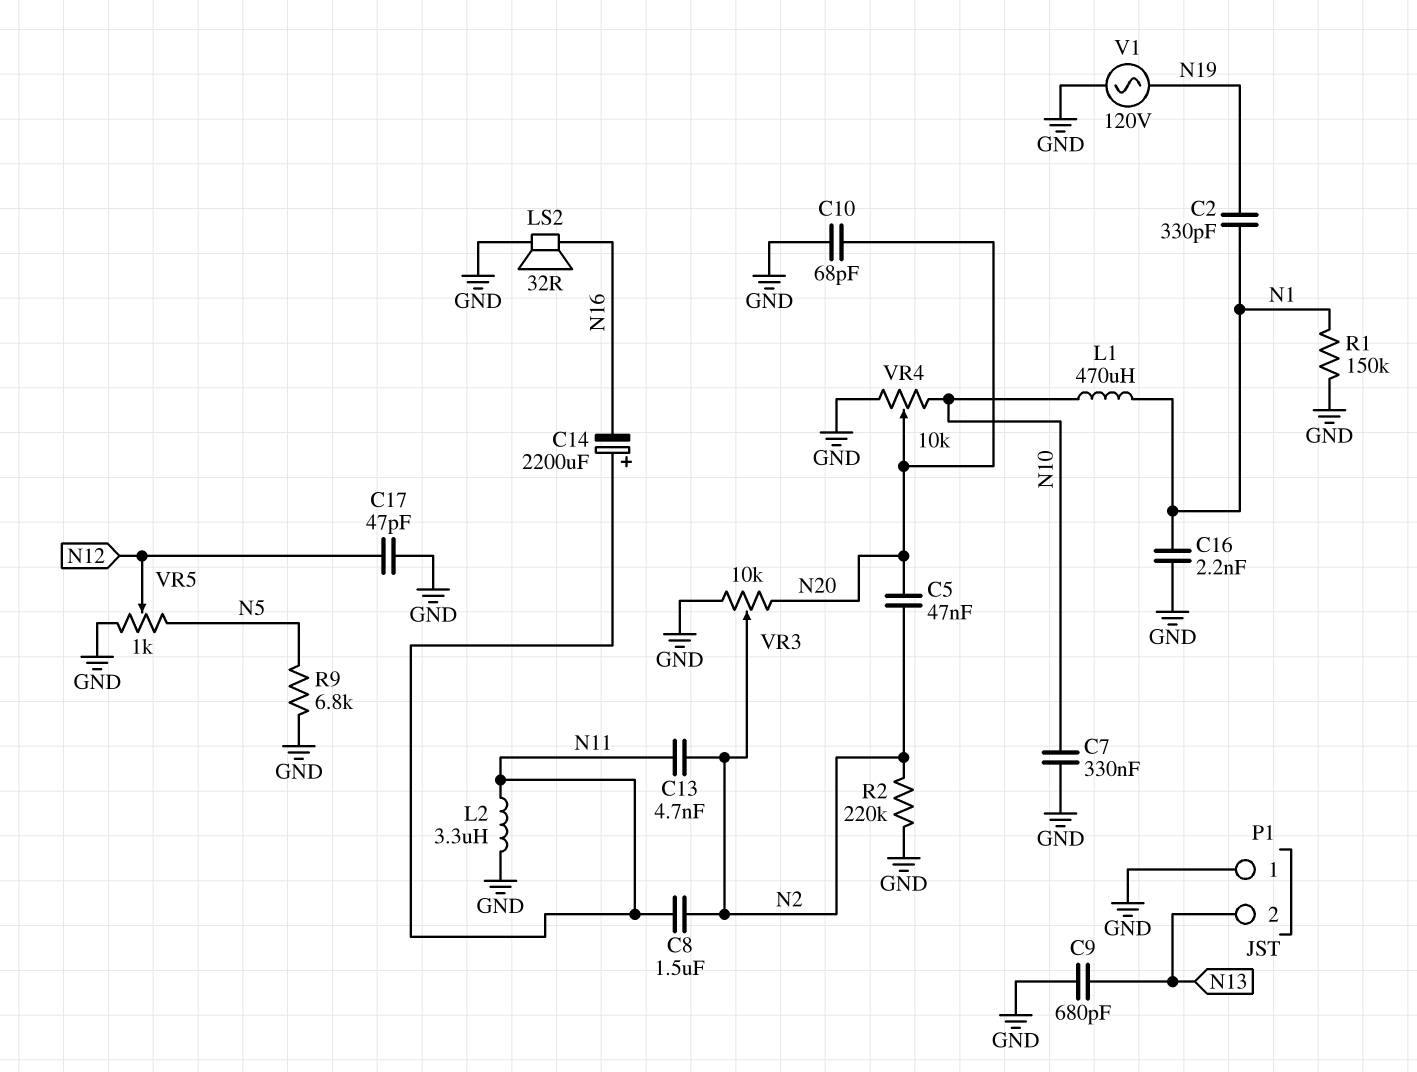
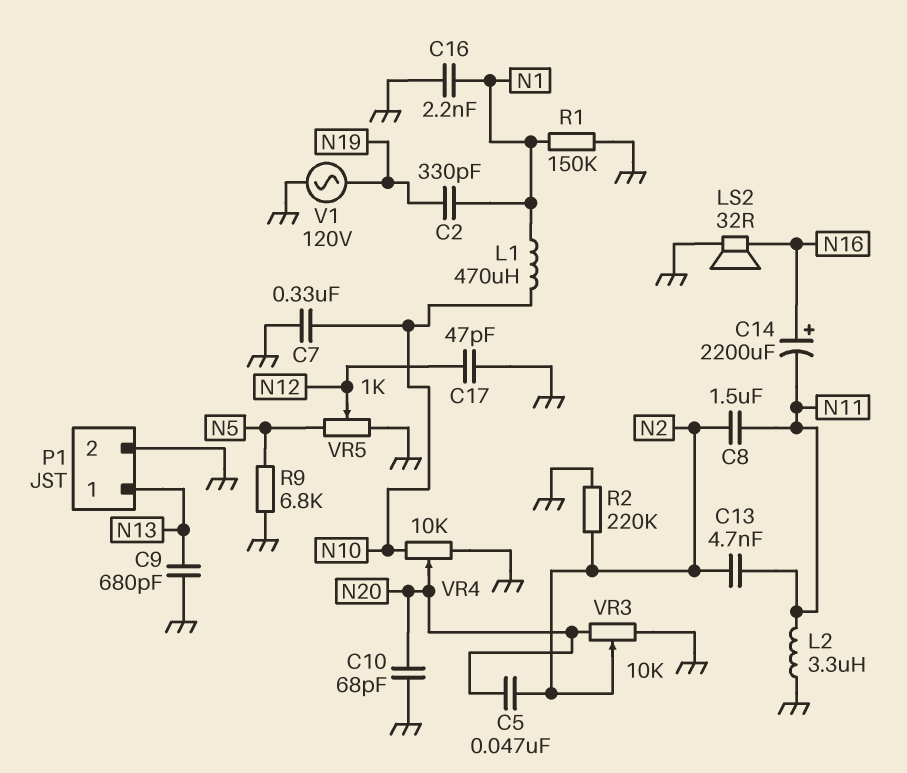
C14: 2200uF (plus N11, minus N16) -> 2200uF (plus N16, minus N11)
P1 pin 1: GND -> N13
P1 pin 2: N13 -> GND

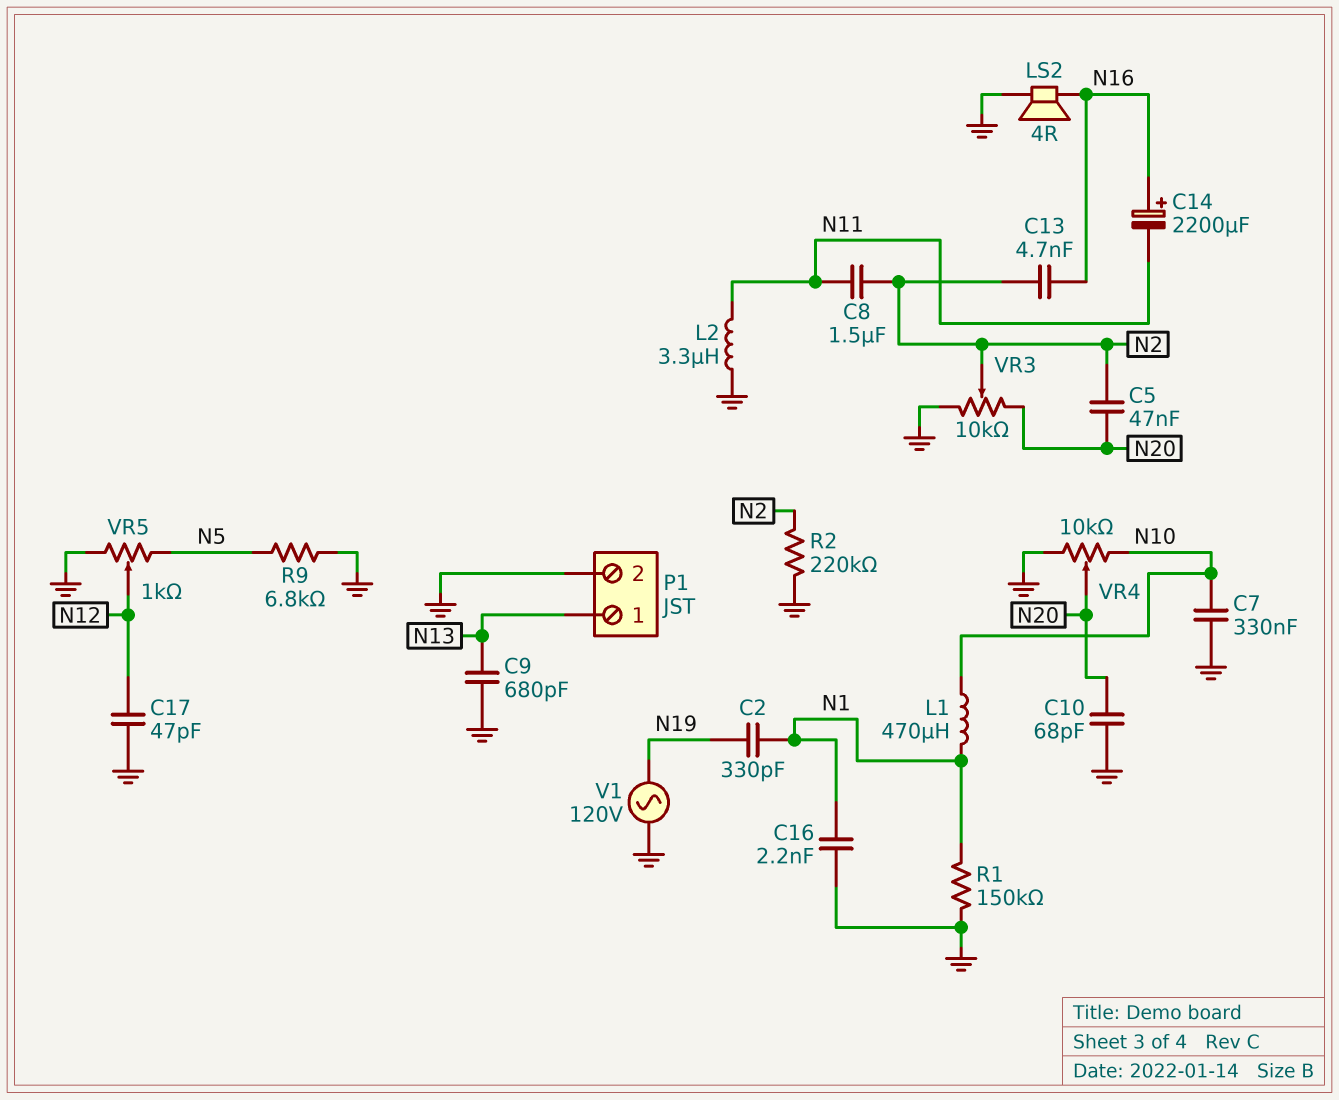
C13: 4.7nF (N2, N11) -> 4.7nF (N2, N16)
LS2: speaker 32R (GND, N16) -> speaker 4R (GND, N16)

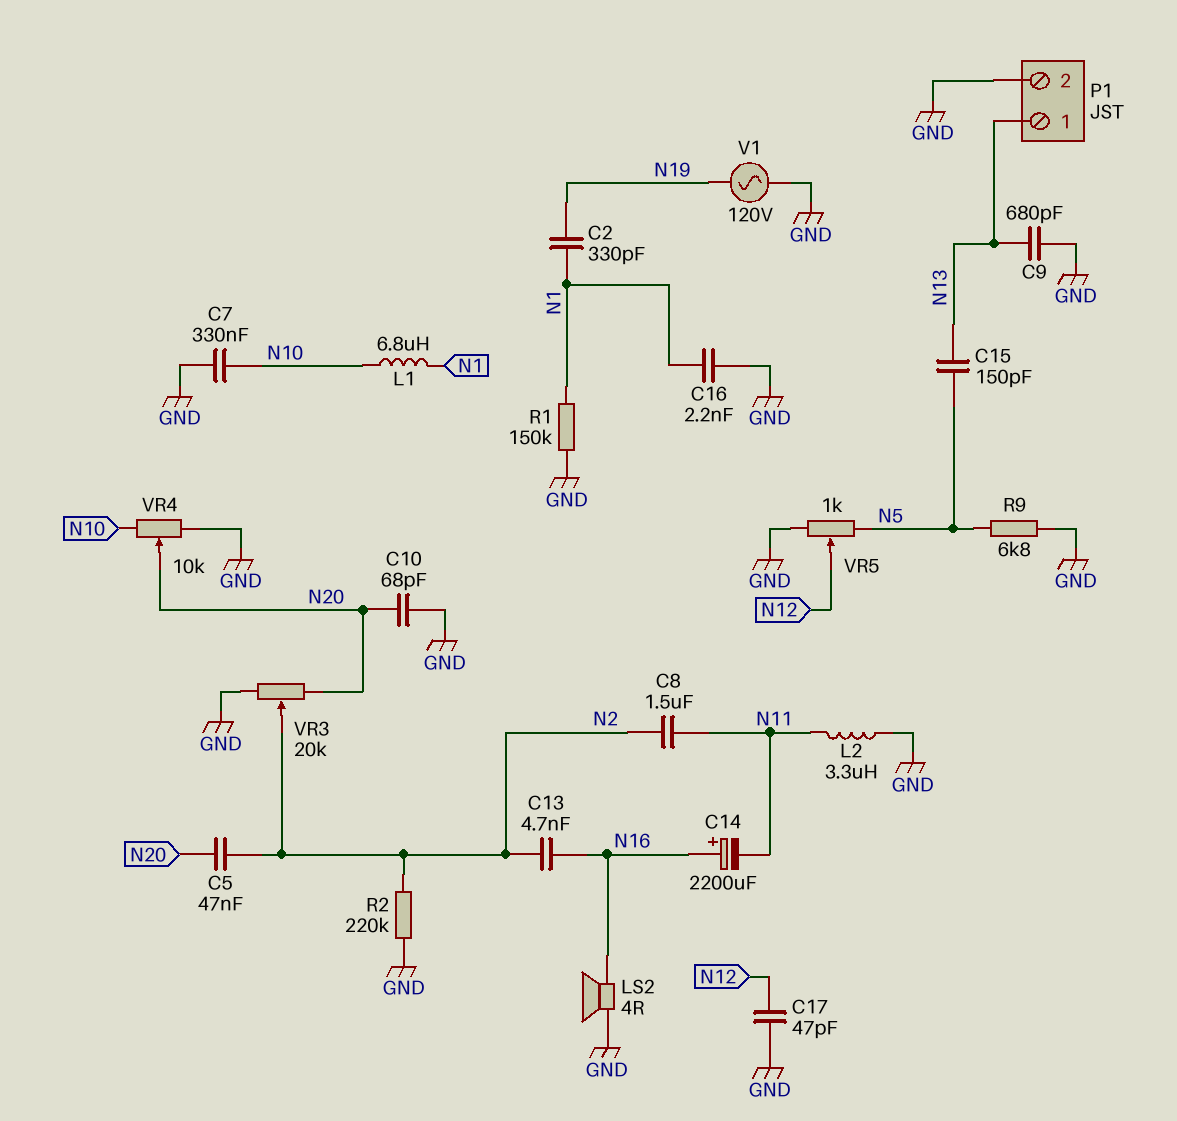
C15: none -> 150pF (N5, N13)
L1: 470uH (N1, N10) -> 6.8uH (N1, N10)
VR3: 10k (GND, N20, wiper N2) -> 20k (GND, N20, wiper N2)

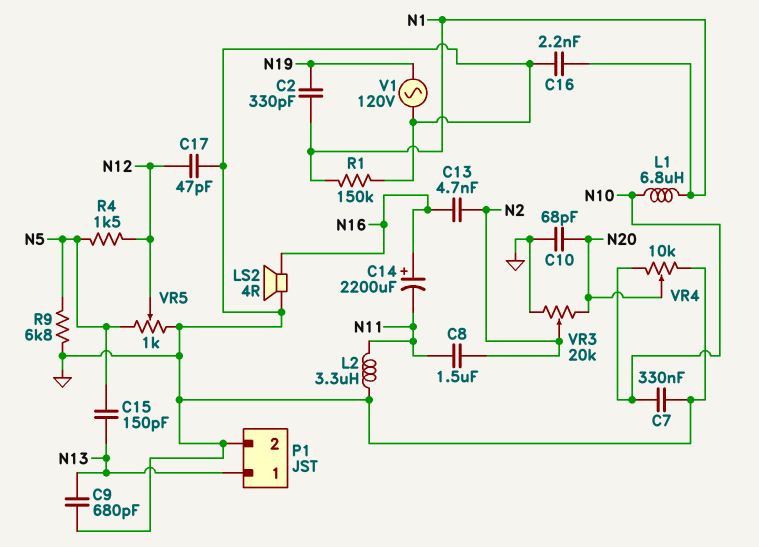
C5: 47nF (N2, N20) -> none
R2: 220k (GND, N2) -> none
R4: none -> 1.5k (N5, N12)

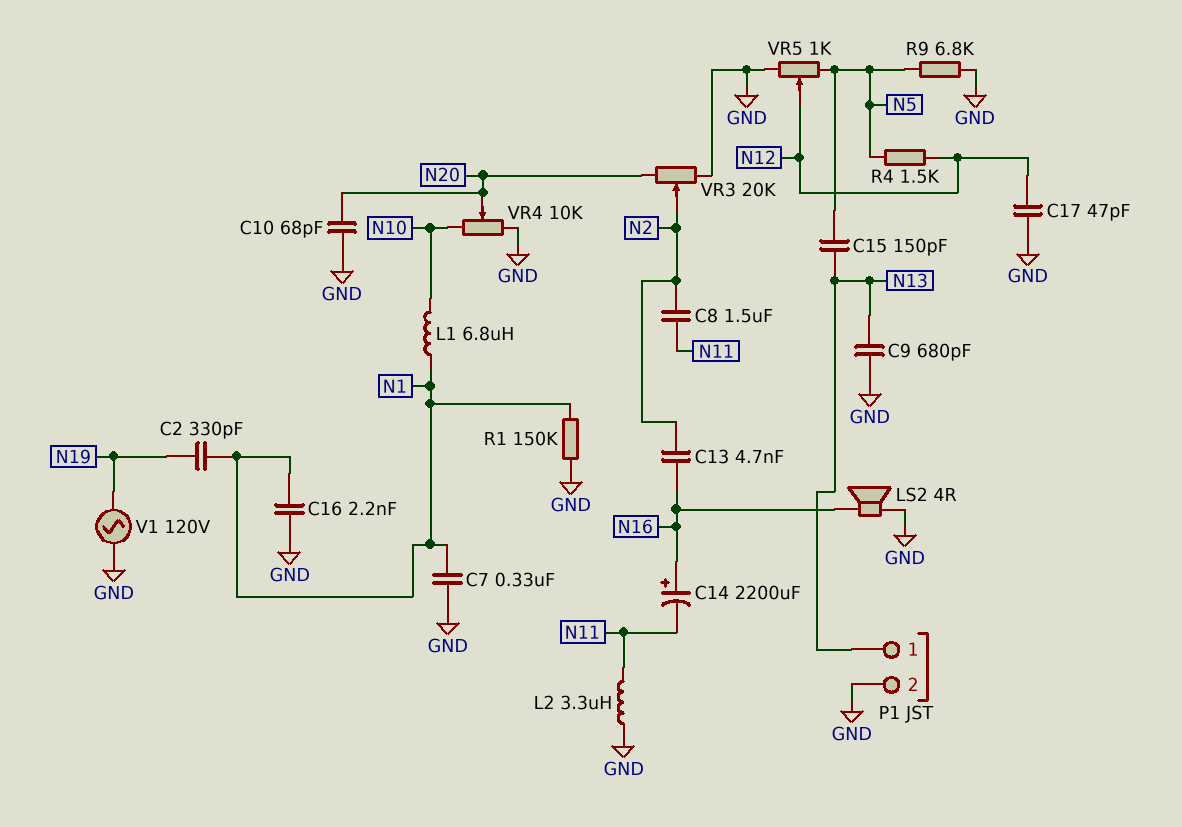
C7: 330nF (GND, N10) -> 330nF (GND, N1)

